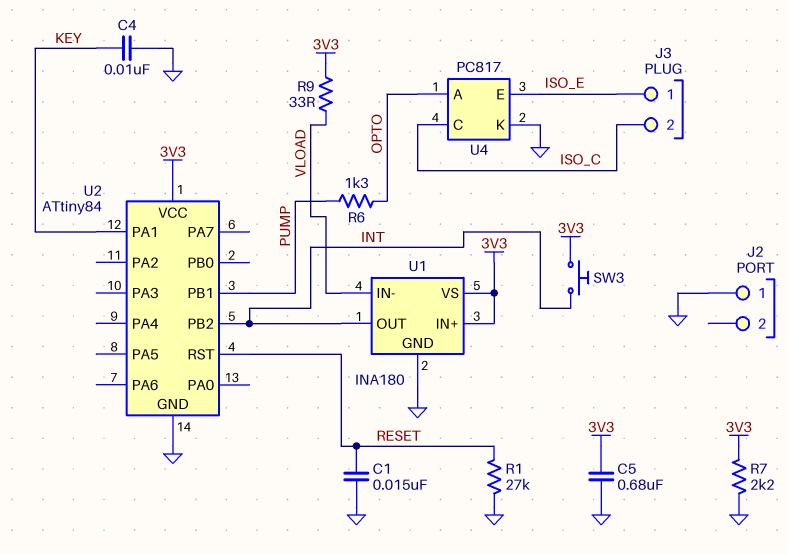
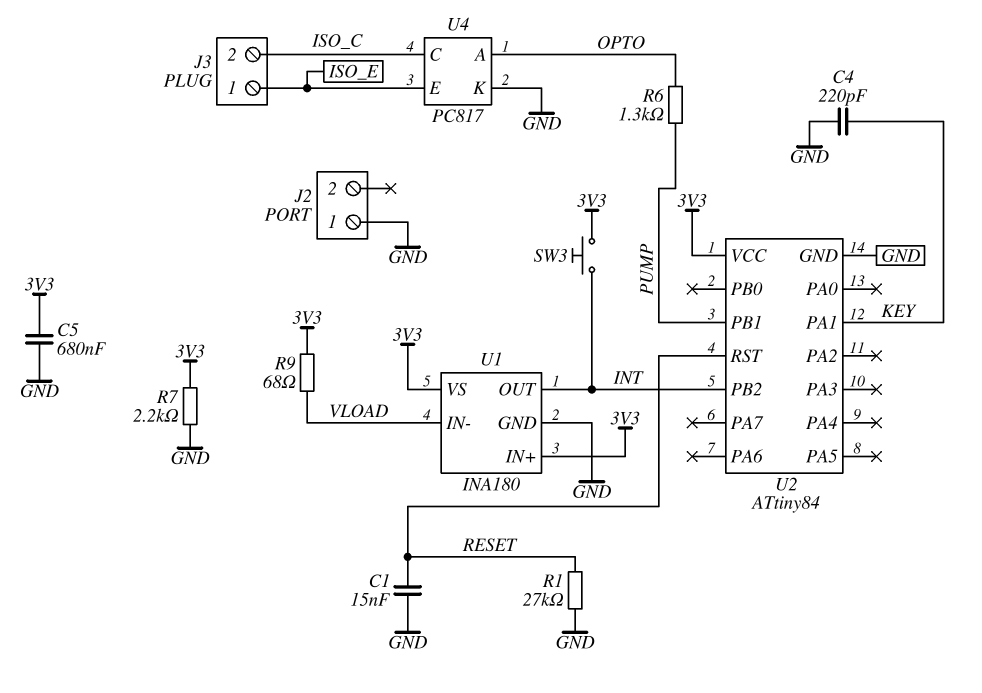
C4: 10nF (GND, KEY) -> 220pF (GND, KEY)
R9: 33 (3V3, VLOAD) -> 68 (3V3, VLOAD)

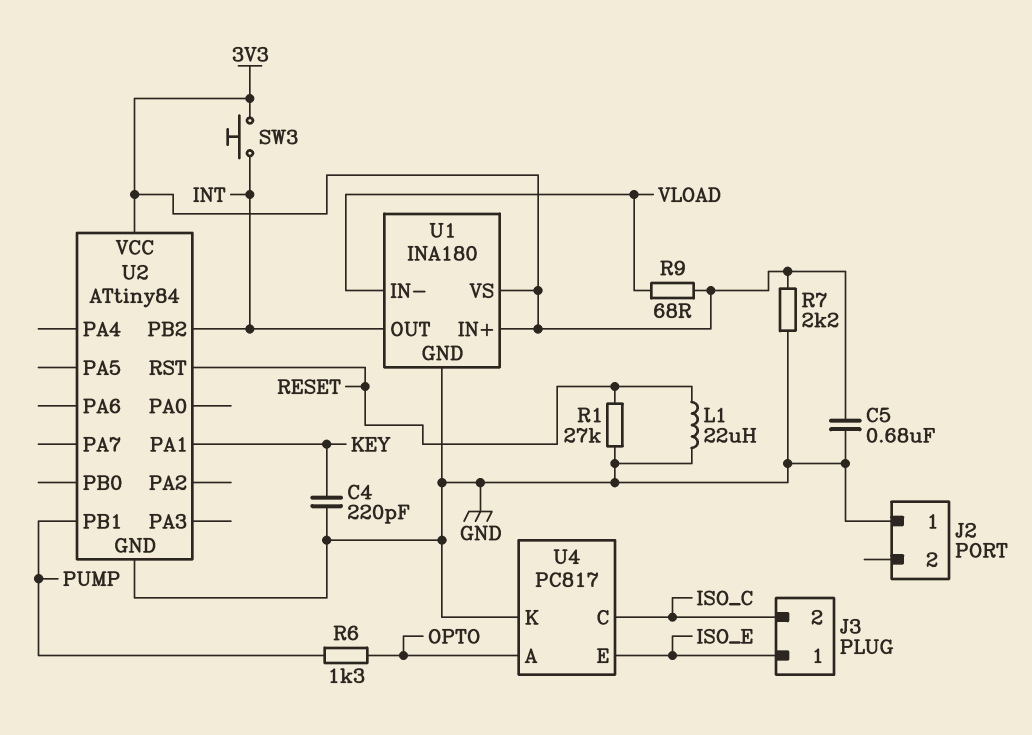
C1: 15nF (GND, RESET) -> none
L1: none -> 22uH (GND, RESET)

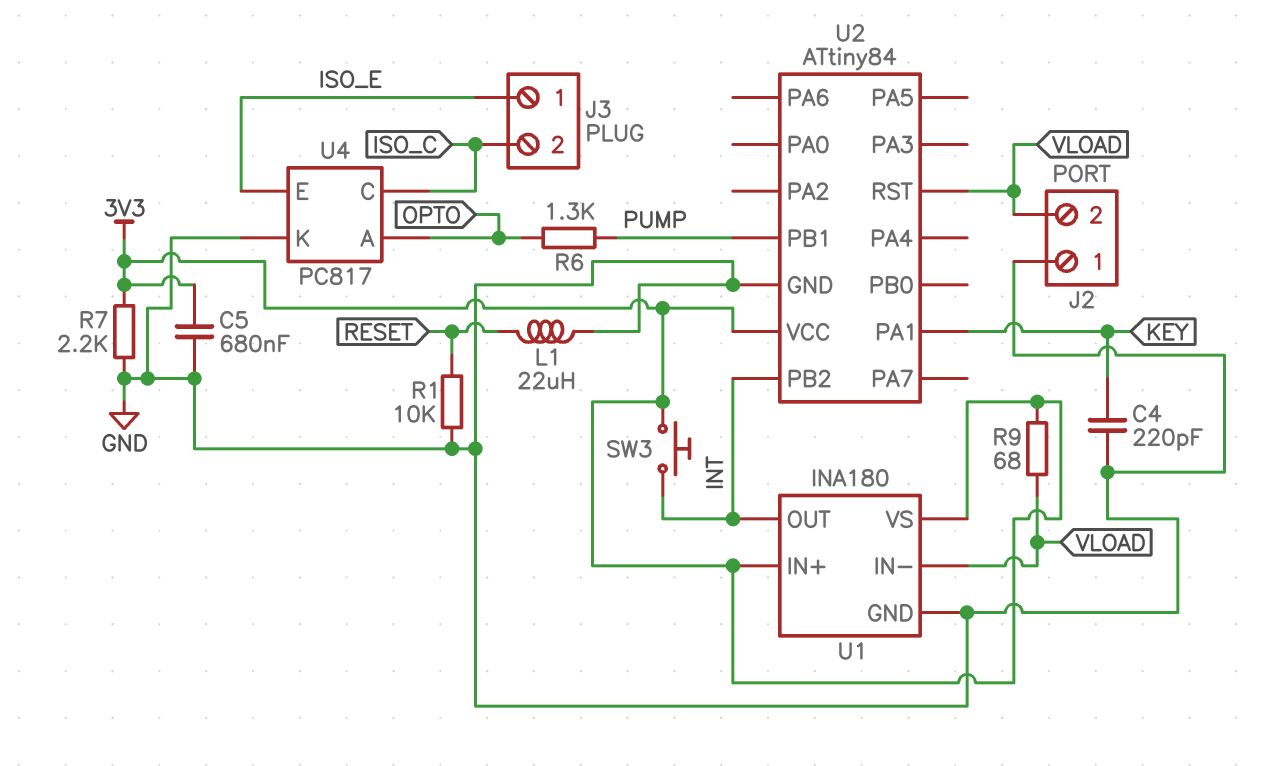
J2 pin 2: none -> VLOAD
R1: 27k (GND, RESET) -> 10k (GND, RESET)
U2 pin RST: RESET -> VLOAD

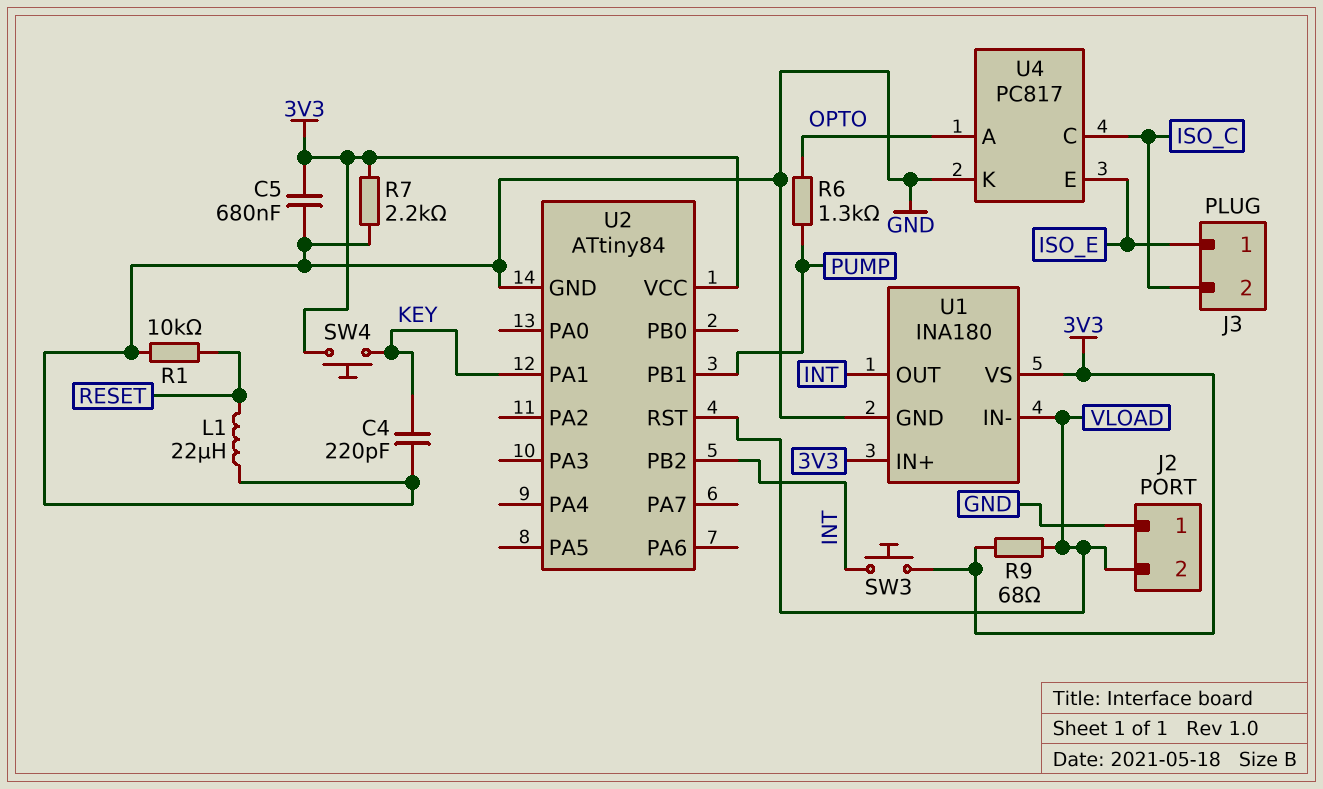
SW4: none -> button (3V3, KEY)

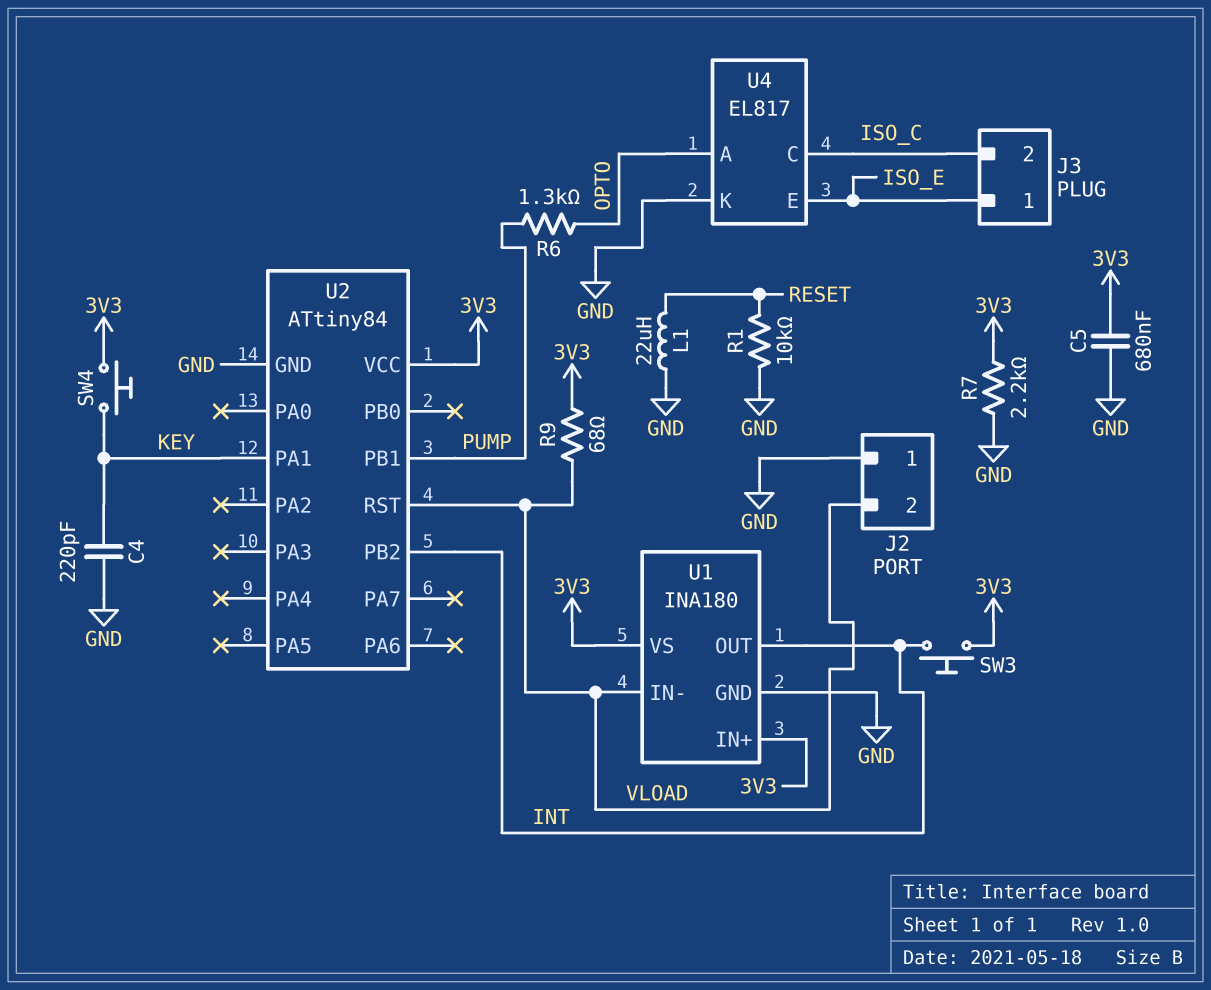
U4: PC817 -> EL817

